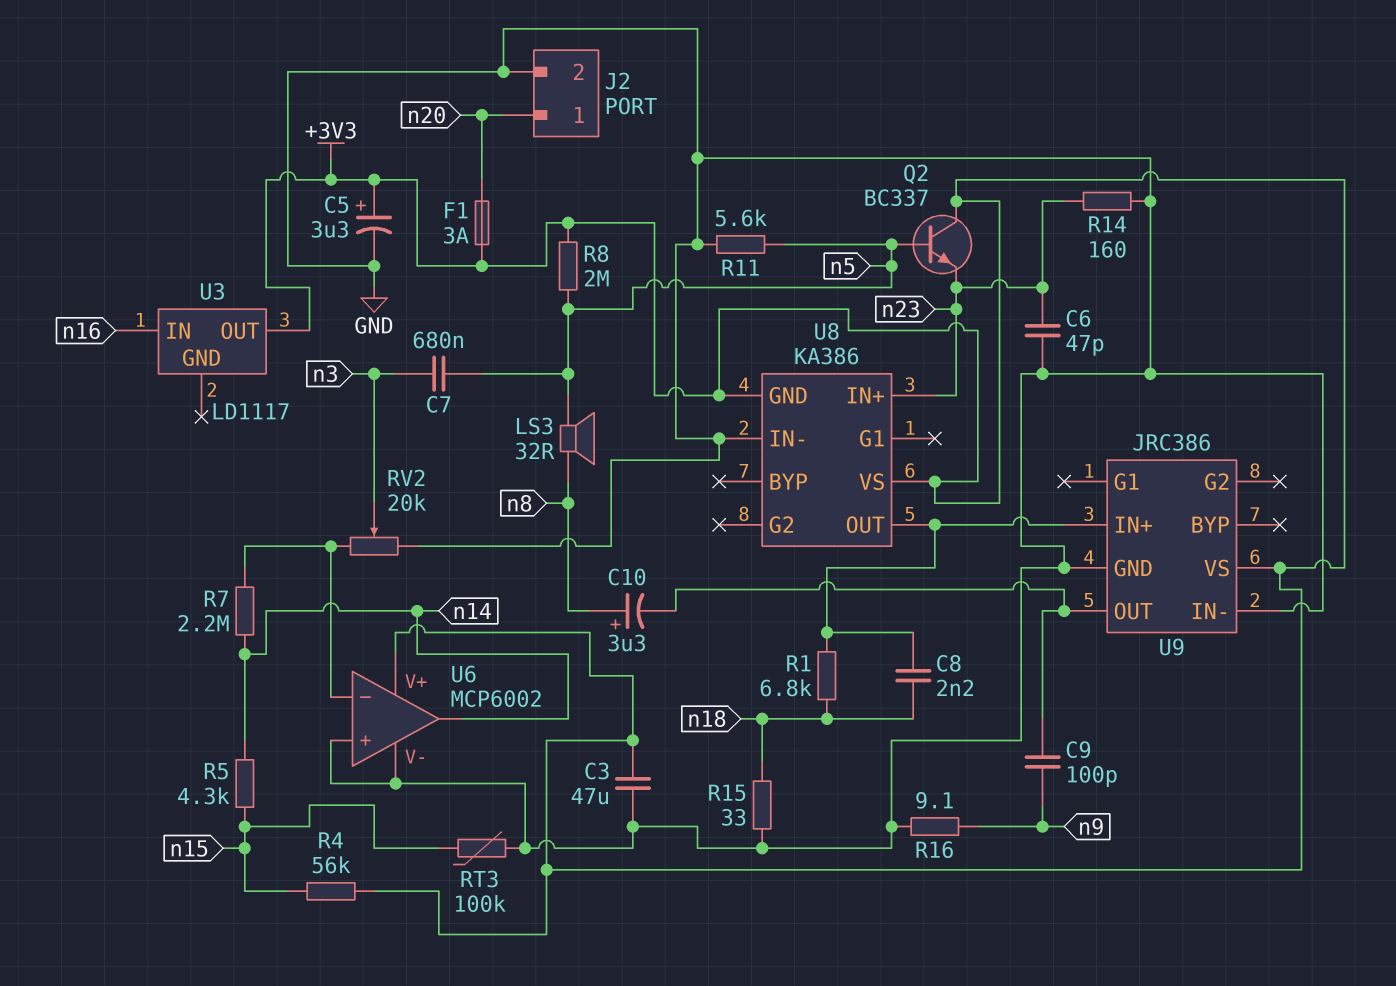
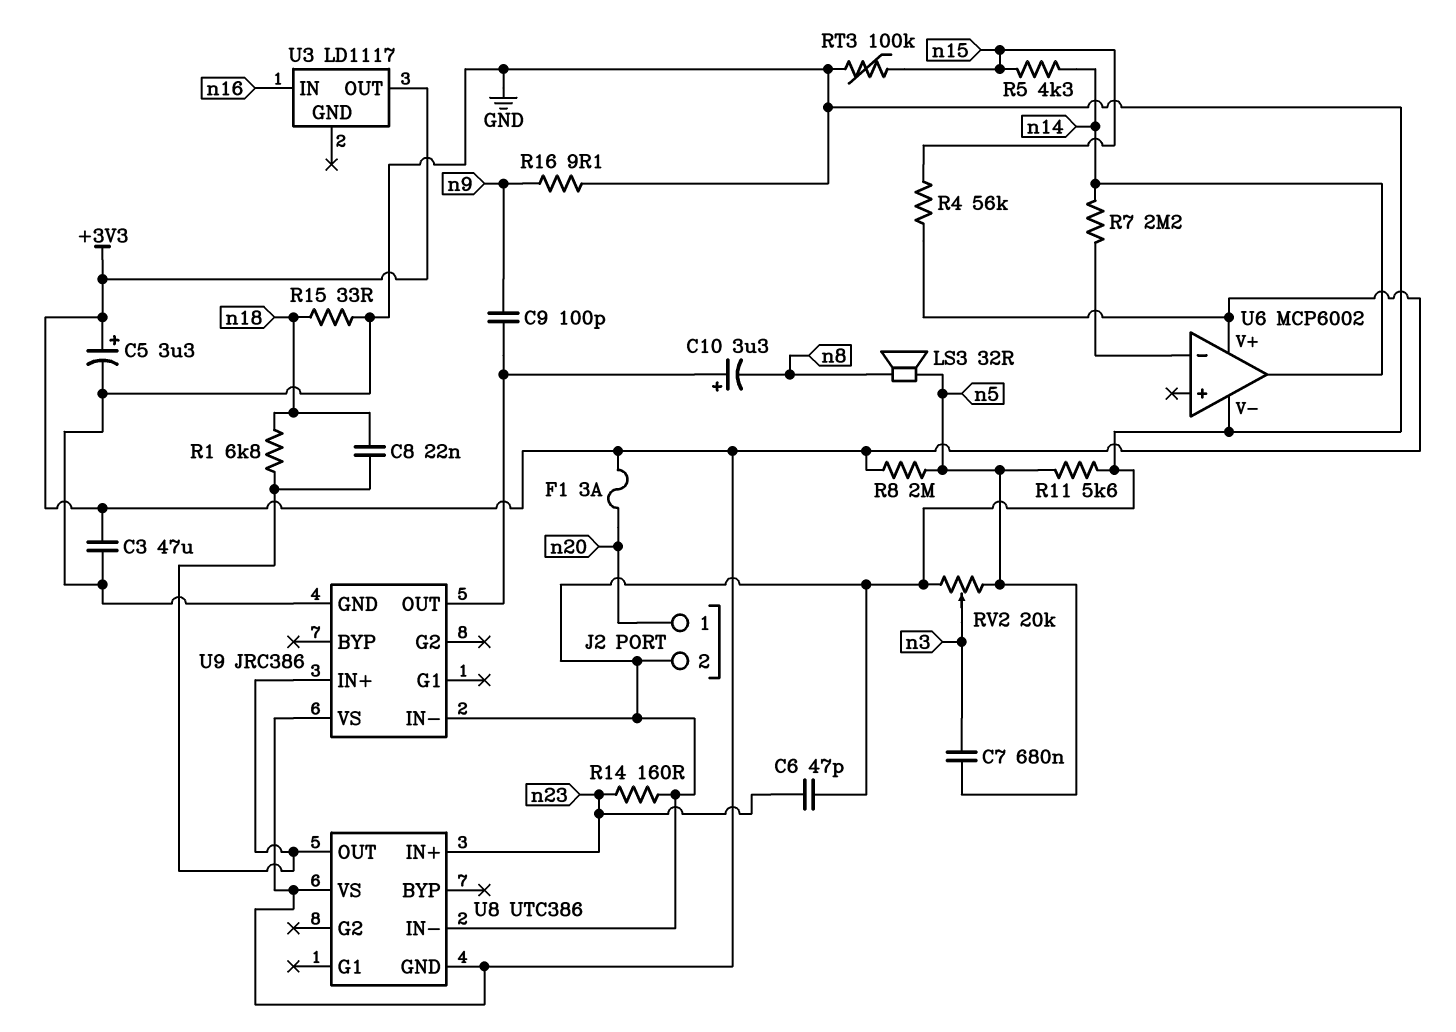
C8: 2.2nF (U8/OUT, n18) -> 22nF (U8/OUT, n18)
C10: 3.3uF (plus n8, minus U9/OUT) -> 3.3uF (plus U9/OUT, minus n8)
Q2: NPN BC337 (B n5, C +3V3, E n23) -> none
RV2: 20k (GND, U6/in-, wiper n3) -> 20k (GND, n5, wiper n3)
U6 pin in+: GND -> none
U8: KA386 -> UTC386

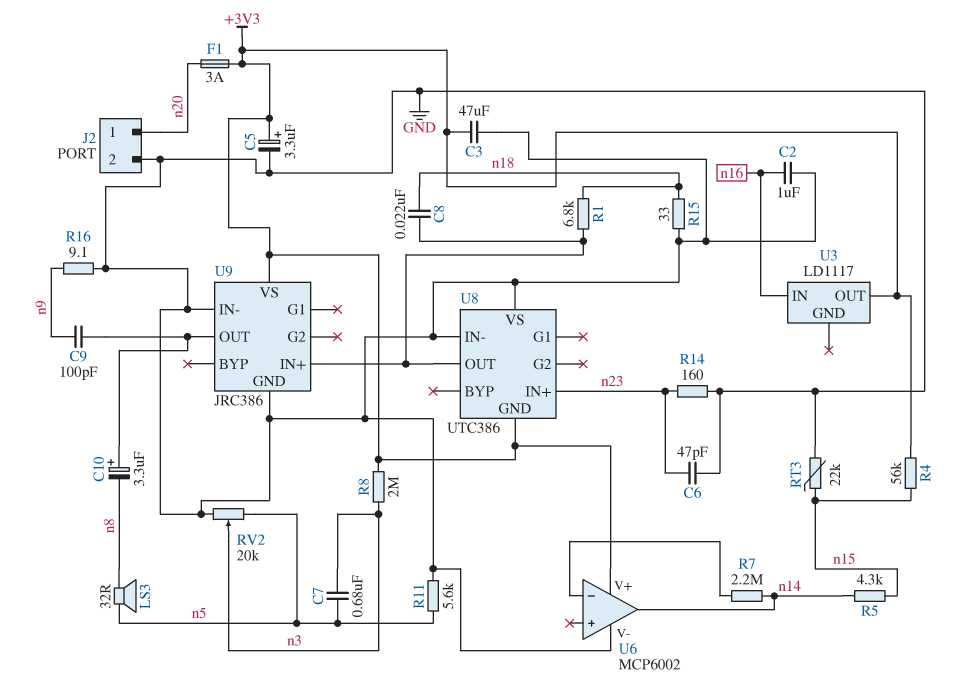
C2: none -> 1uF (GND, n16)
R8: 2M (+3V3, n5) -> 2M (+3V3, n3)
RT3: 100k (GND, n15) -> 22k (GND, n15)
U8 pin VS: +3V3 -> GND

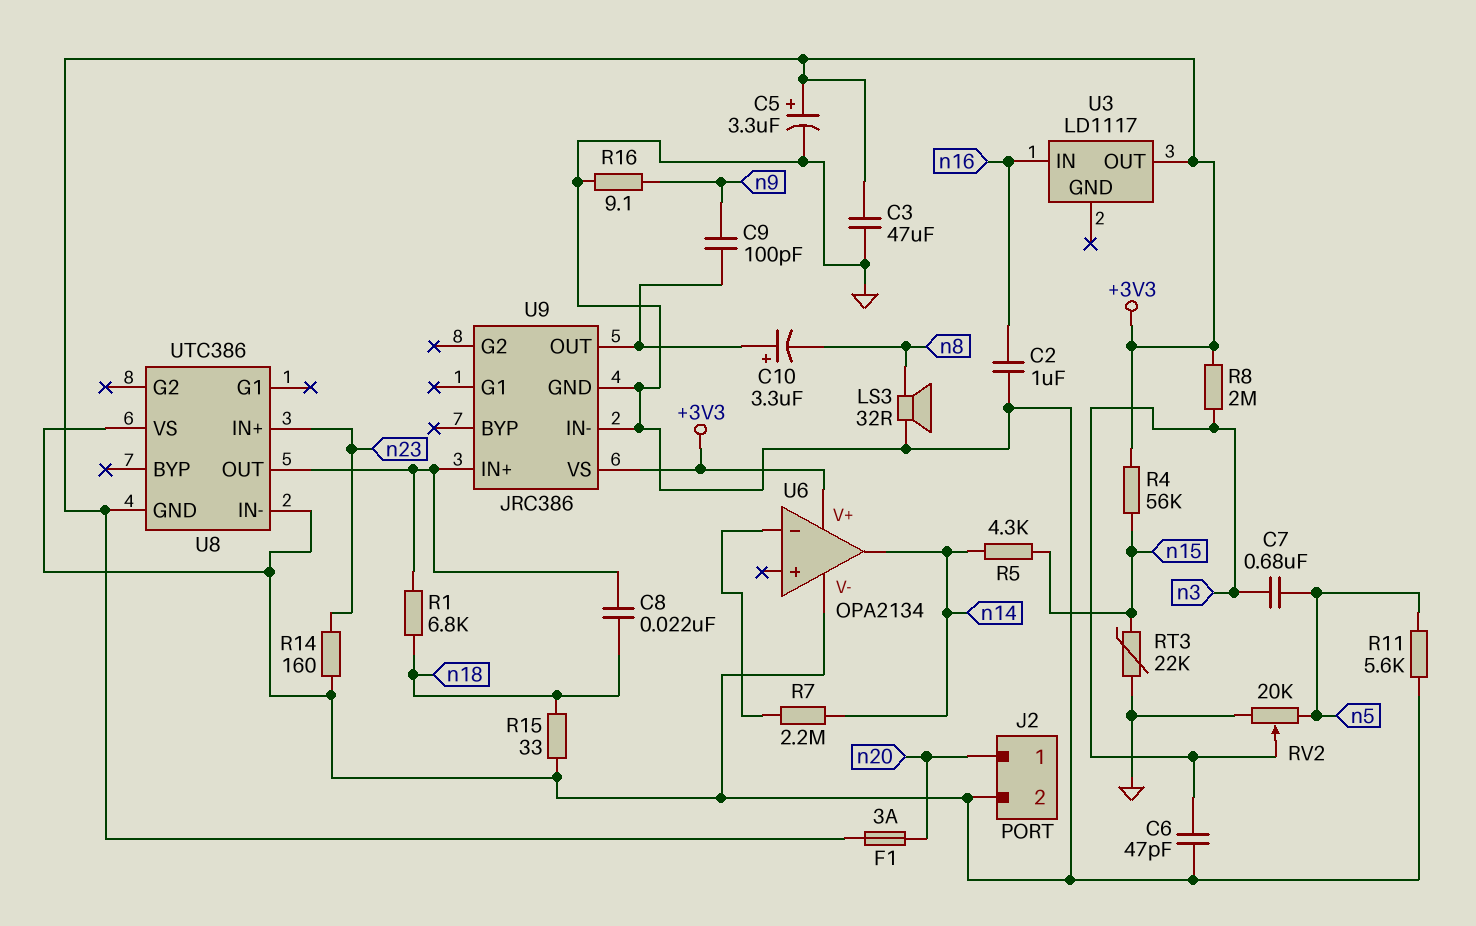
C6: 47pF (GND, n23) -> 47pF (GND, n3)
LS3: speaker 32R (n5, n8) -> speaker 32R (GND, n8)
U6: MCP6002 -> OPA2134

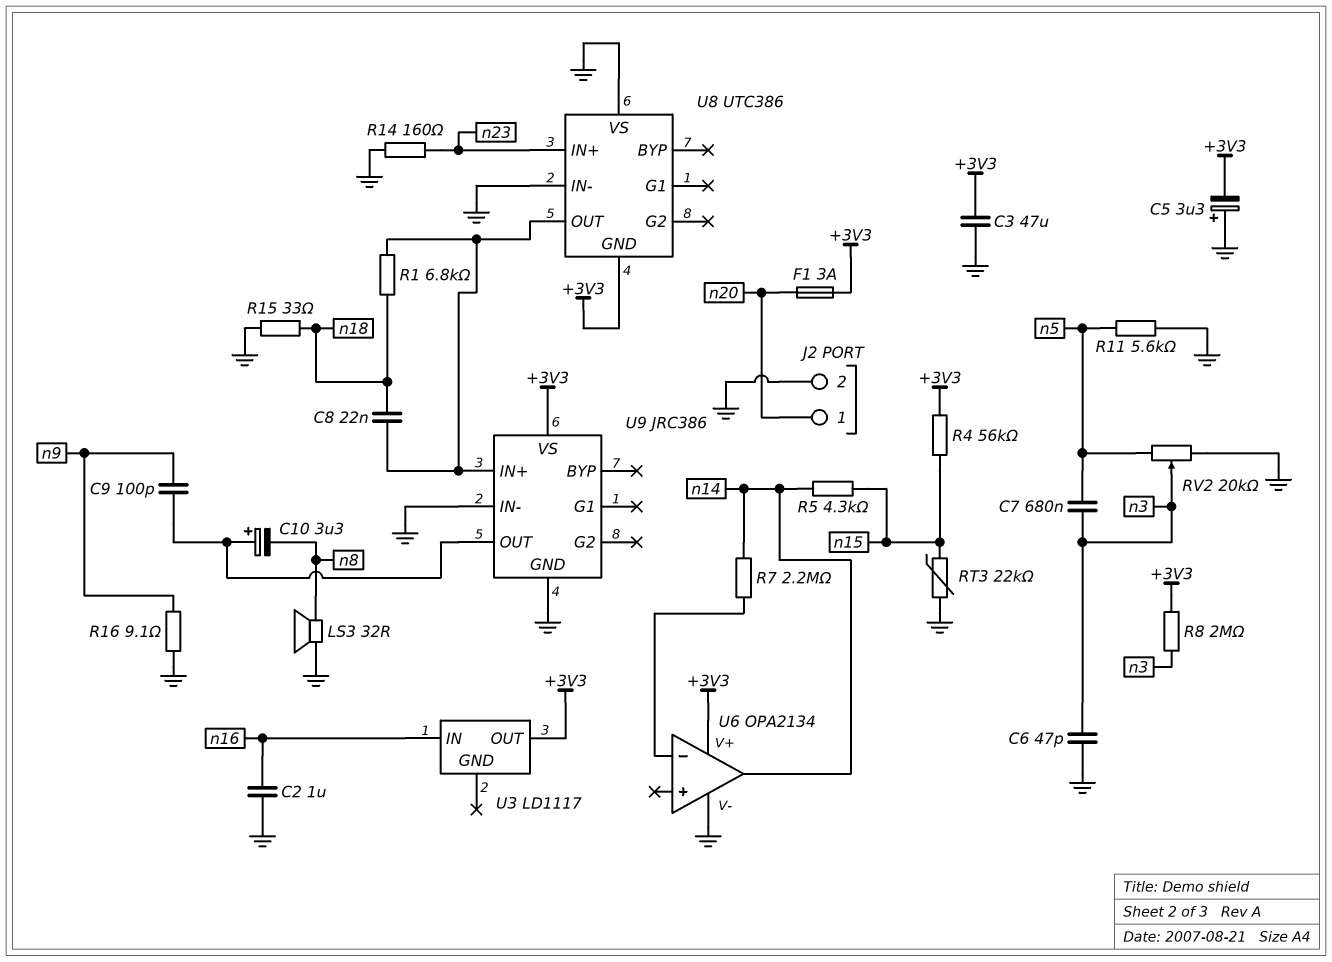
C5: 3.3uF (plus +3V3, minus GND) -> 3.3uF (plus GND, minus +3V3)

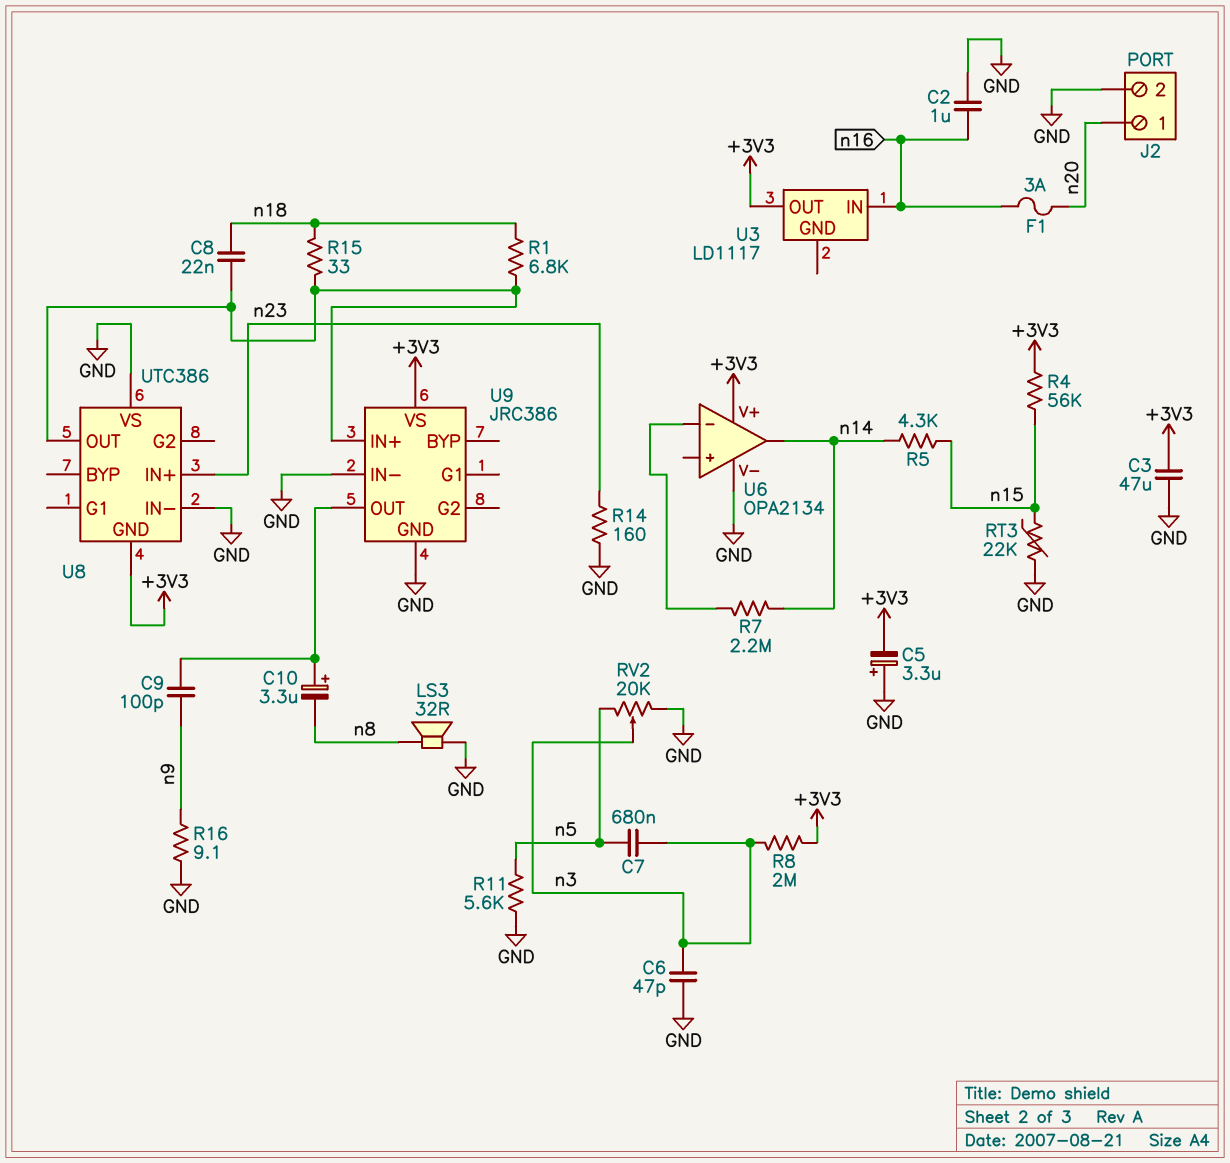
F1: 3A (+3V3, n20) -> 3A (n16, n20)
R15: 33 (GND, n18) -> 33 (U8/OUT, n18)

